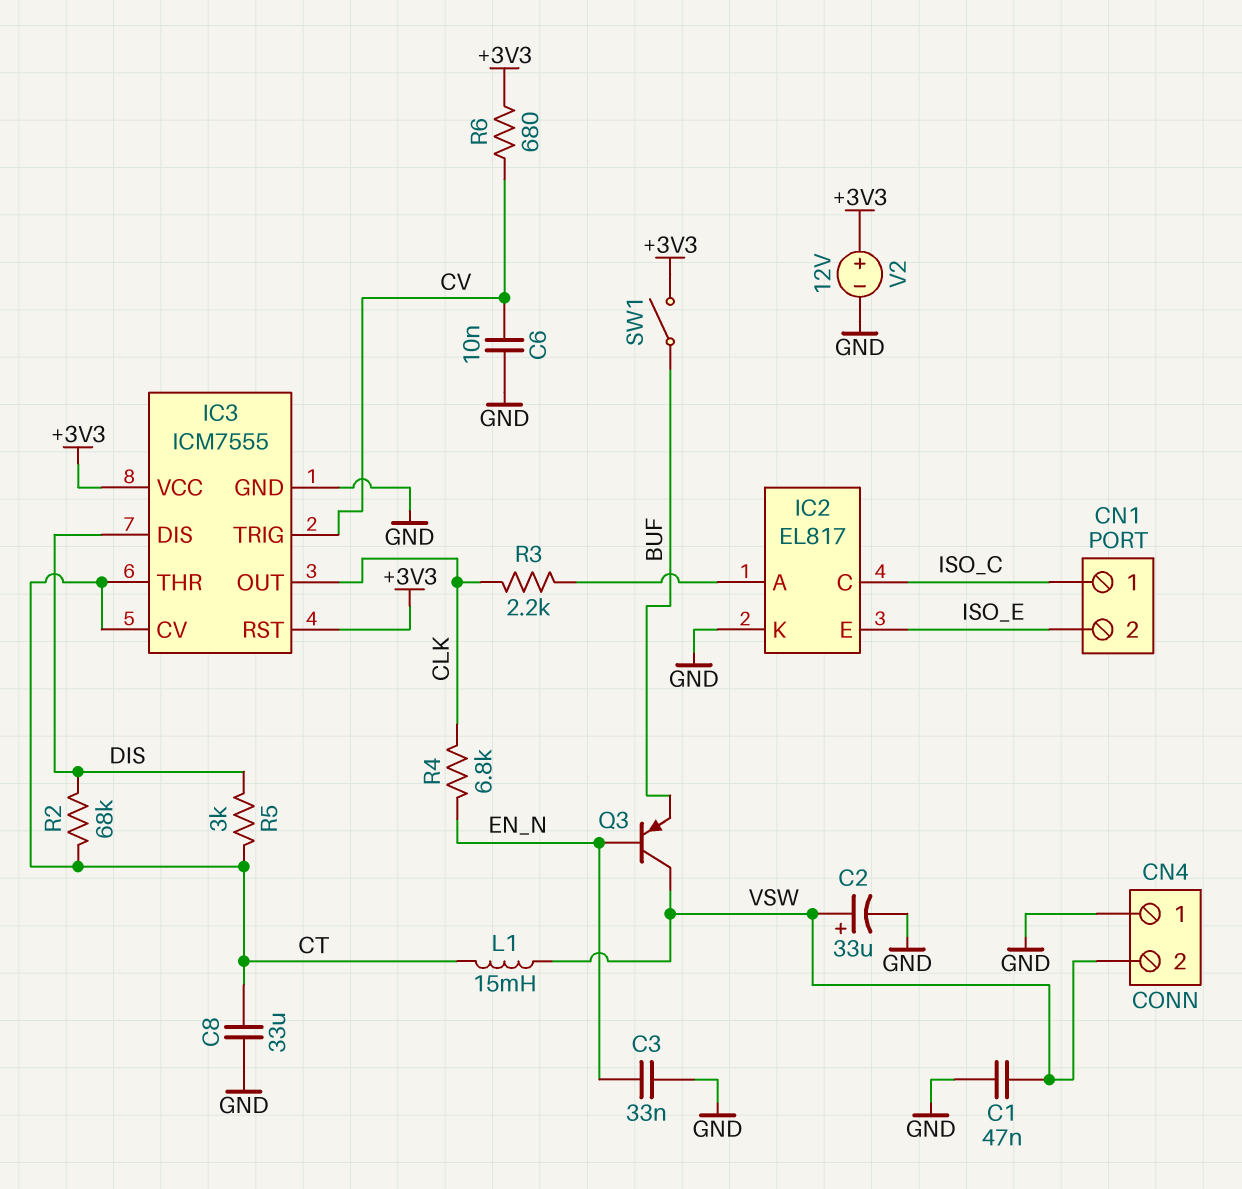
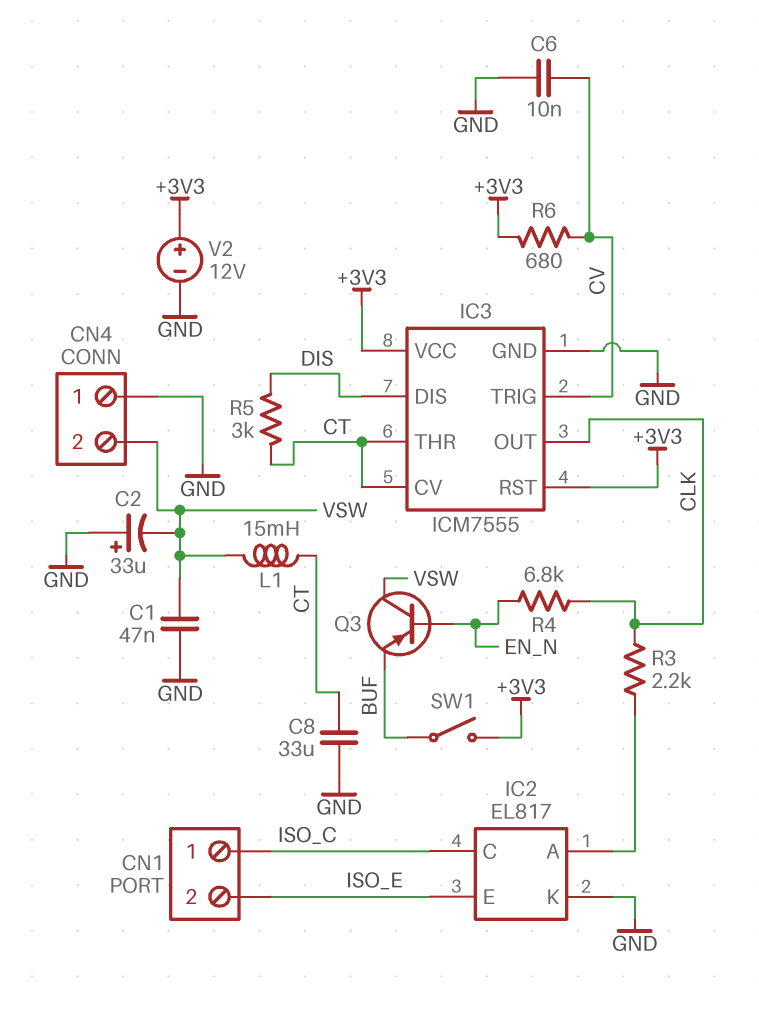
C2: 33uF (plus VSW, minus GND) -> 33uF (plus GND, minus VSW)
C3: 33nF (EN_N, GND) -> none
R2: 68k (CT, DIS) -> none

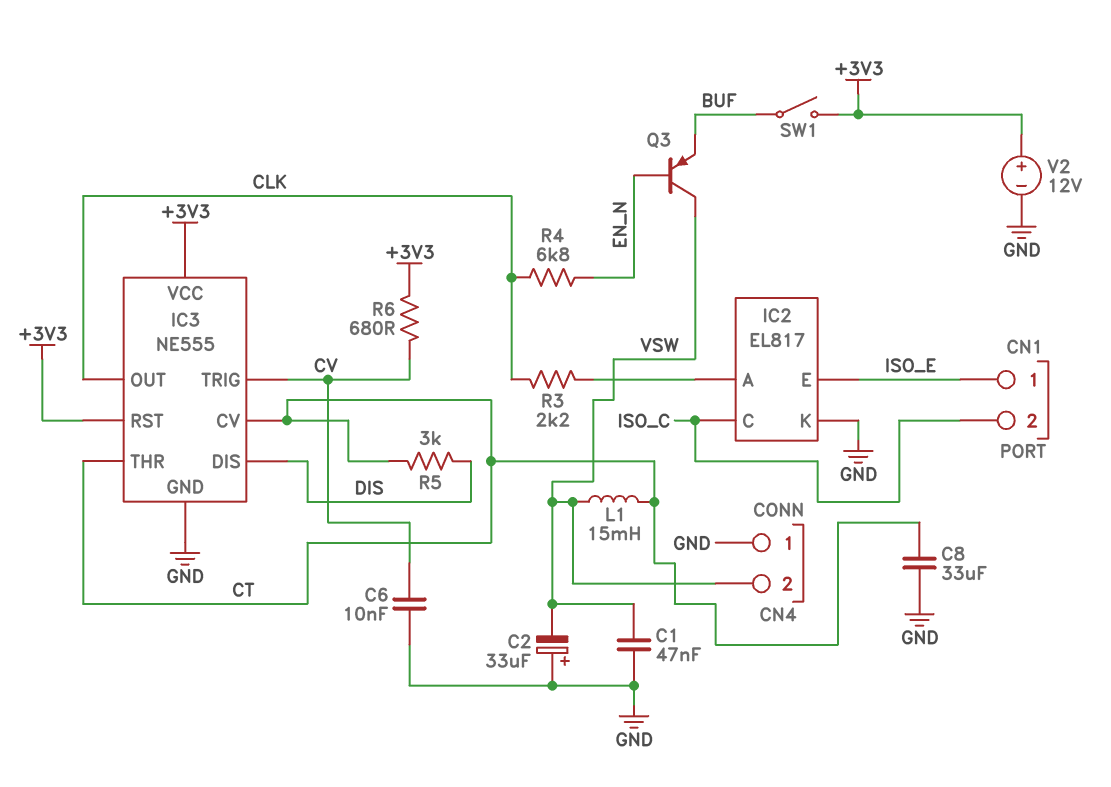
CN1 pin 1: ISO_C -> ISO_E
CN1 pin 2: ISO_E -> ISO_C
IC3: ICM7555 -> NE555

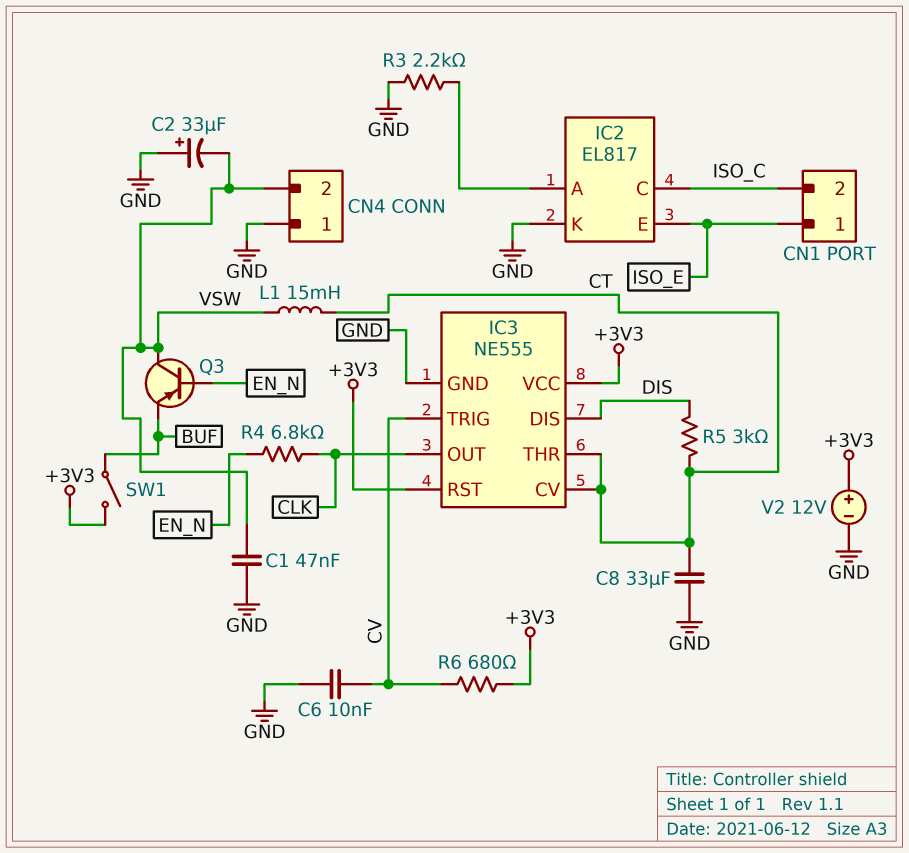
R3: 2.2k (CLK, IC2/A) -> 2.2k (GND, IC2/A)

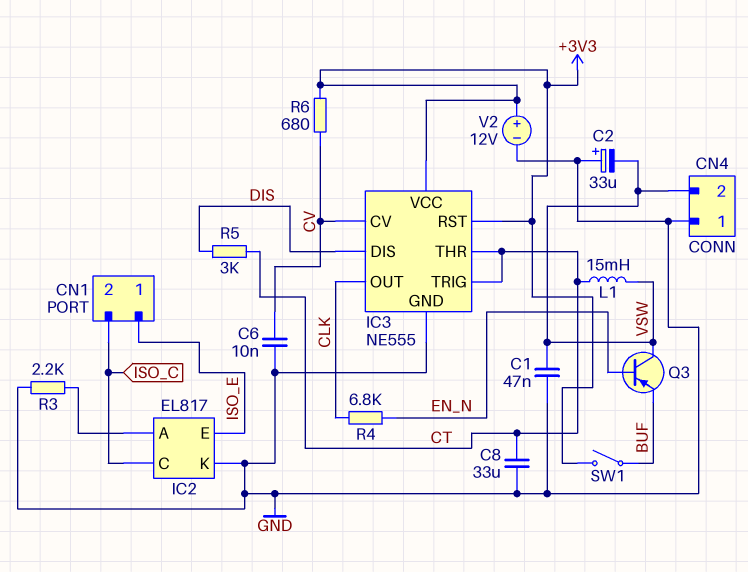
IC3 pin CV: CT -> CV
IC3 pin TRIG: CV -> CT

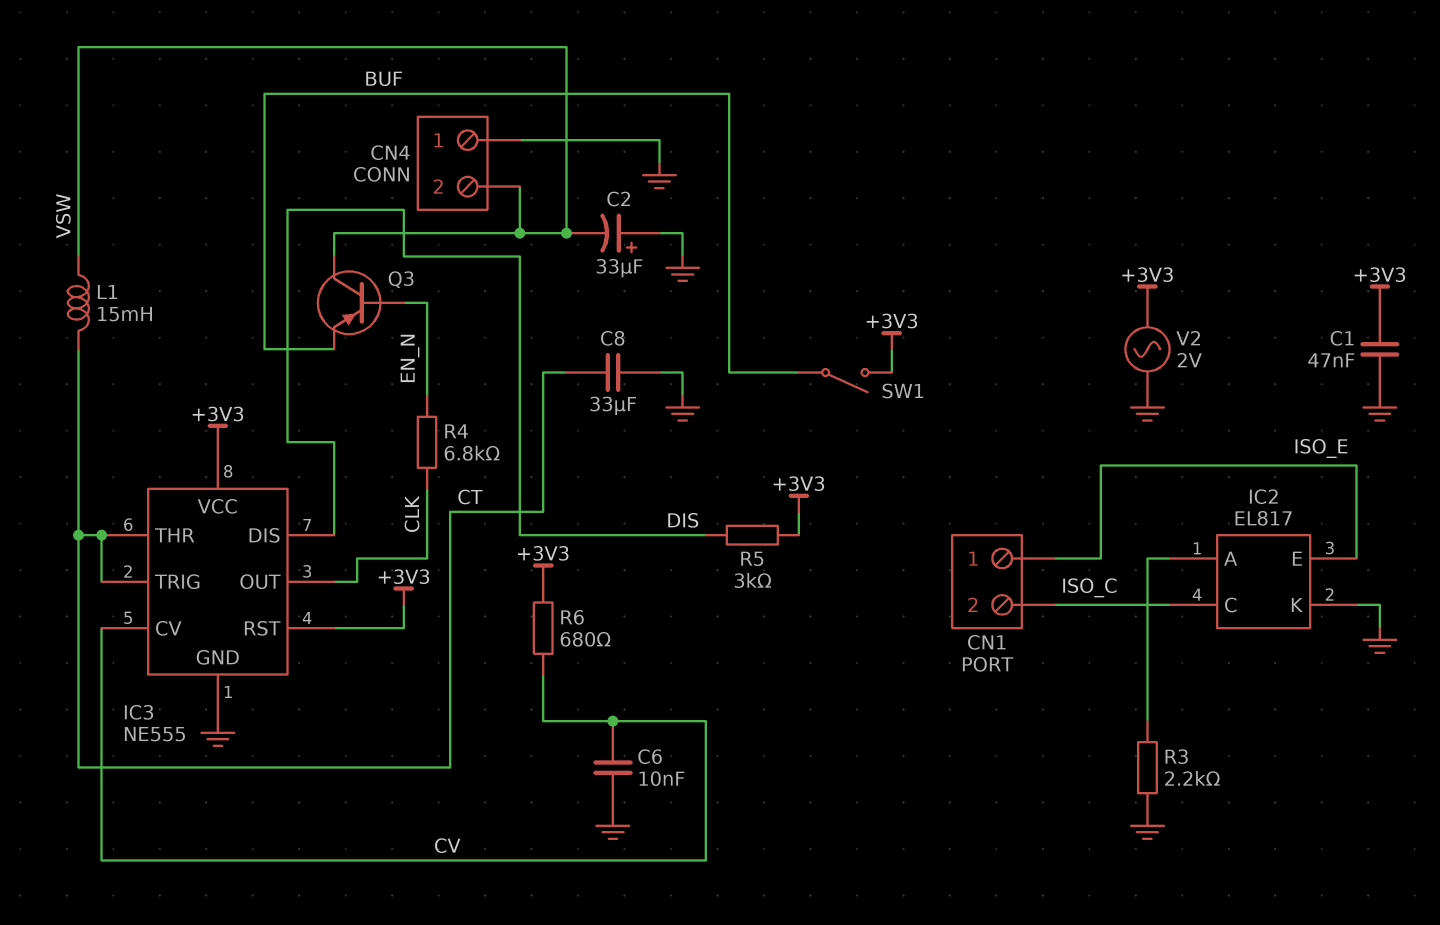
C1: 47nF (GND, VSW) -> 47nF (+3V3, GND)
R5: 3k (CT, DIS) -> 3k (+3V3, DIS)
V2: 12V (plus +3V3, minus GND) -> AC 2V (+3V3, GND)

